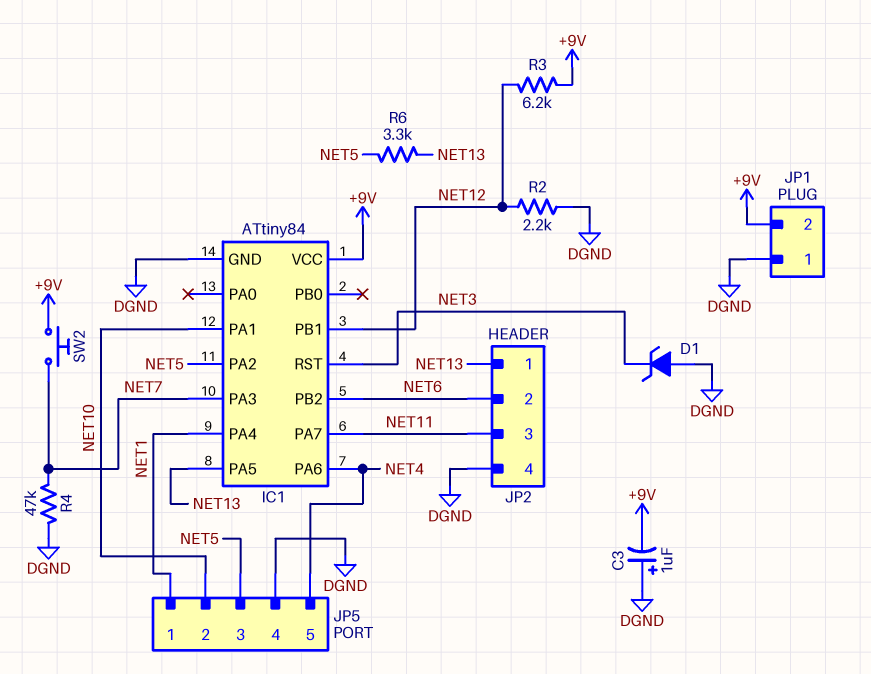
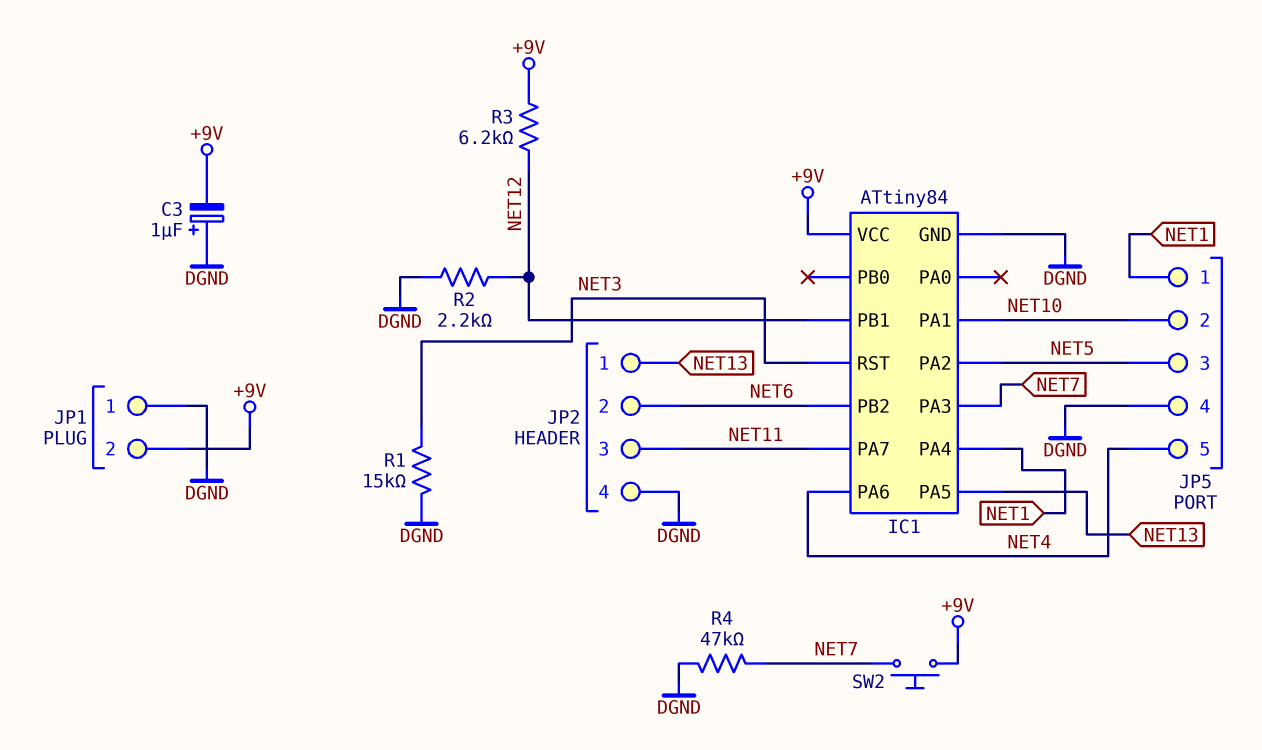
D1: zener (A DGND, K NET3) -> none
R1: none -> 15k (DGND, NET3)
R6: 3.3k (NET5, NET13) -> none

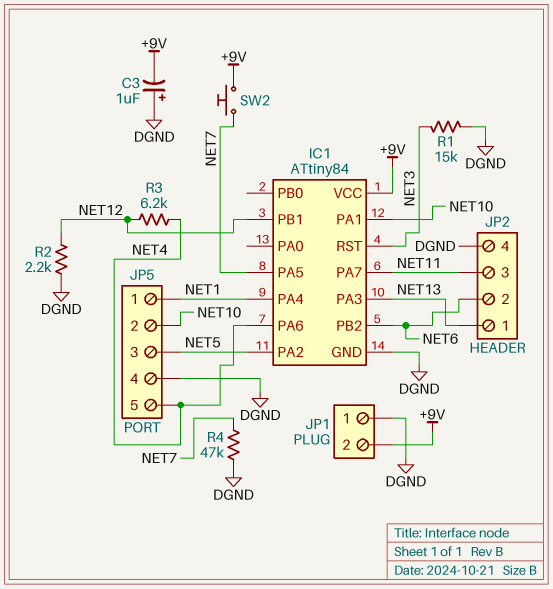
IC1 pin PA3: NET7 -> NET13
IC1 pin PA5: NET13 -> NET7
R3: 6.2k (+9V, NET12) -> 6.2k (NET4, NET12)

